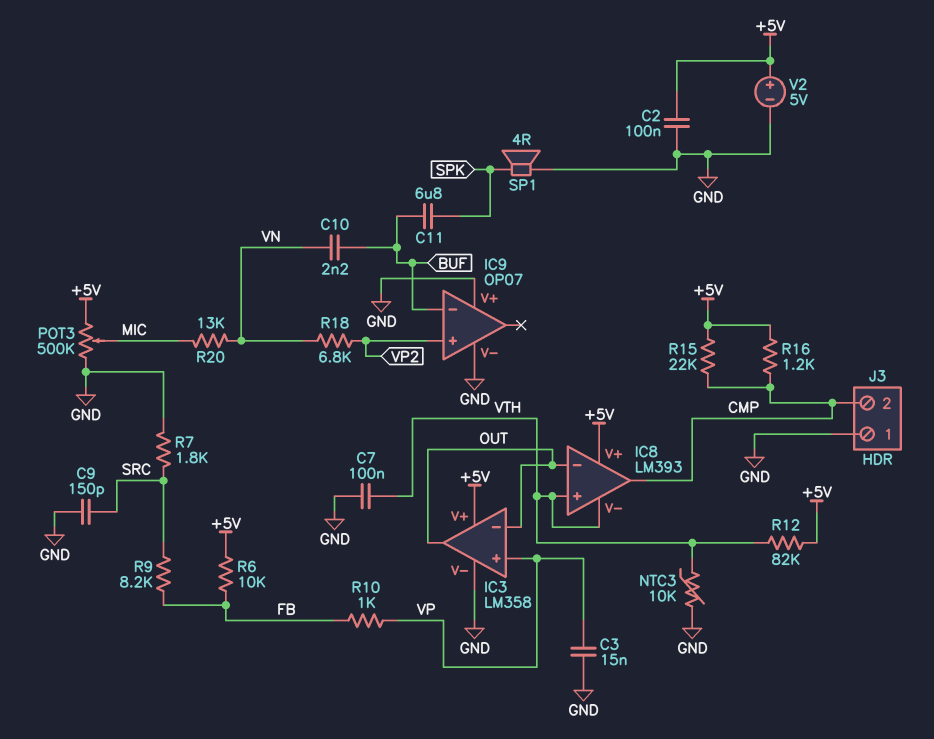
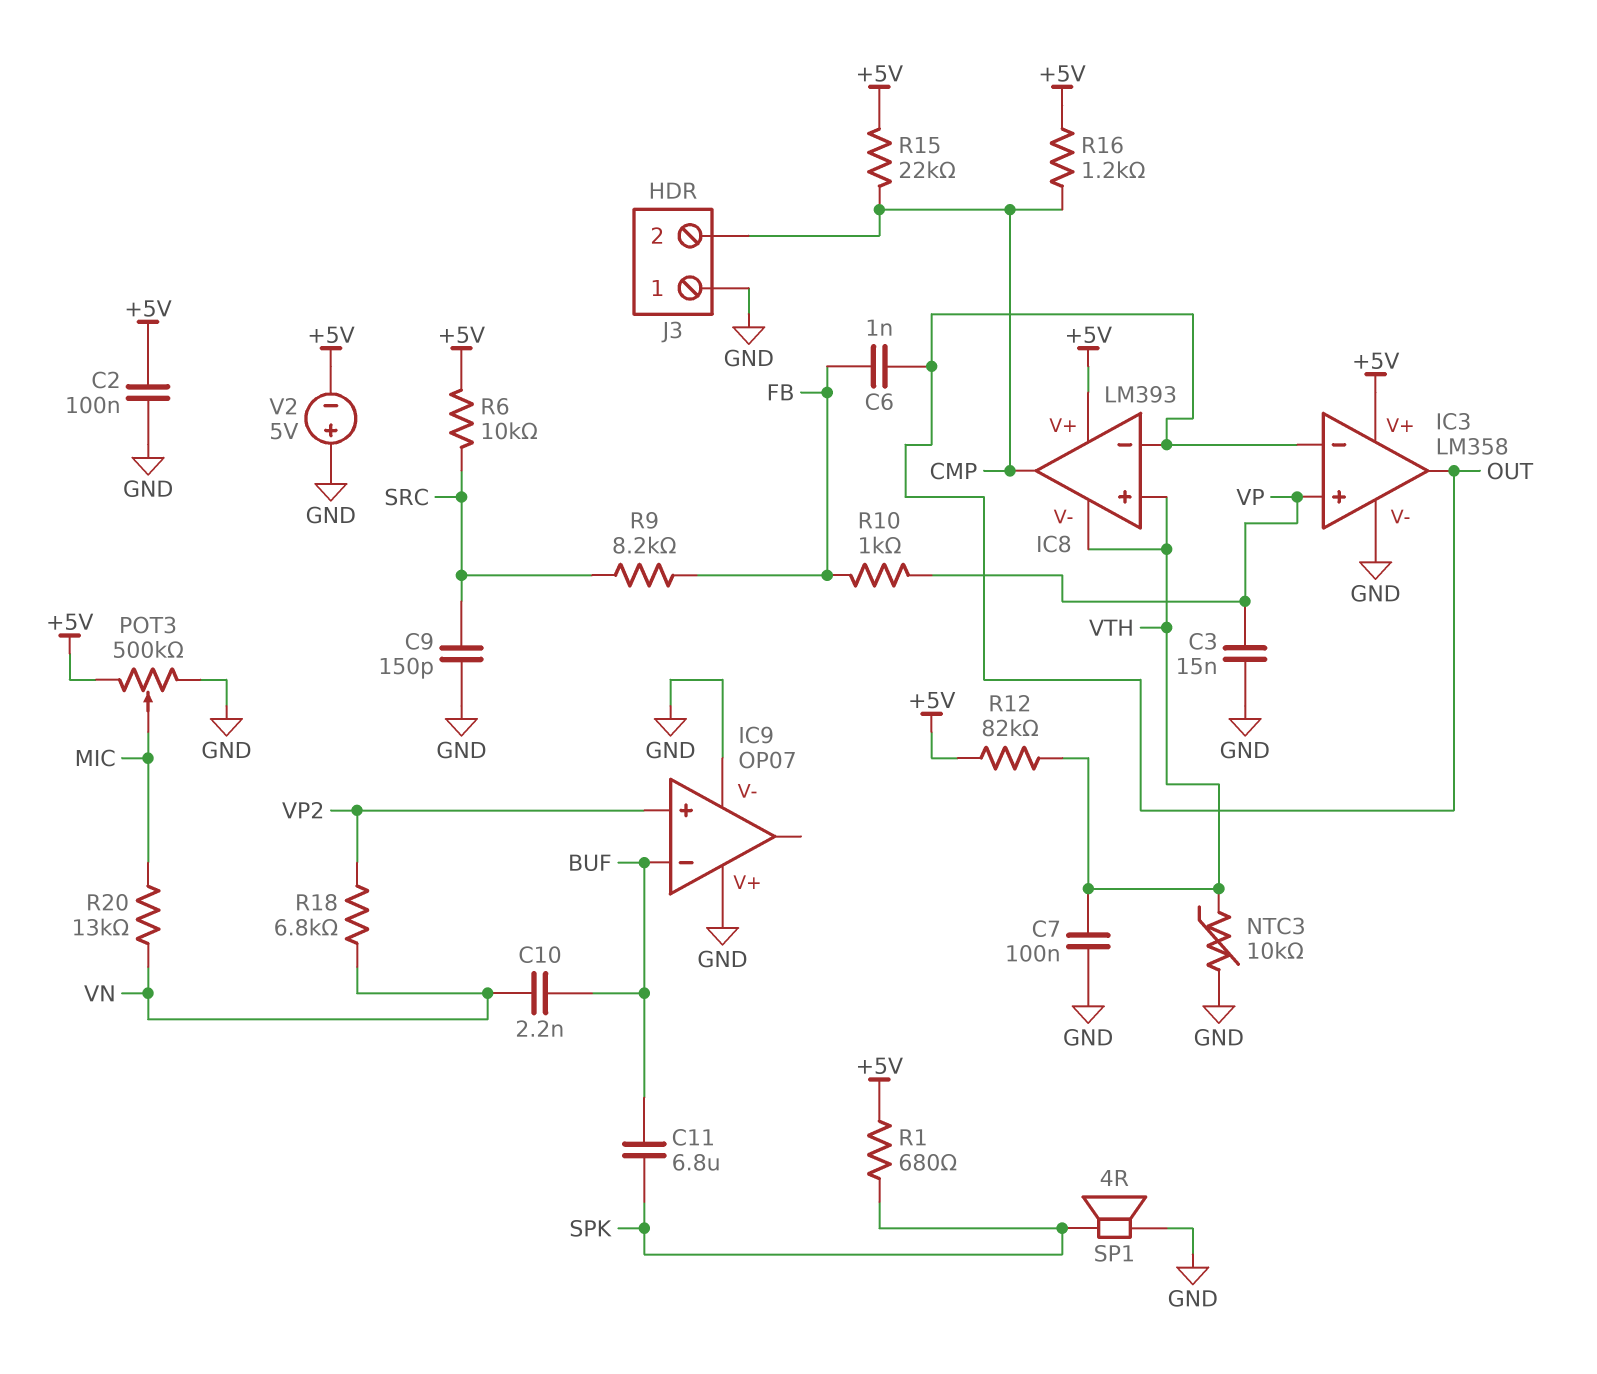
C6: none -> 1nF (FB, OUT)
R1: none -> 680 (+5V, SPK)
R6: 10k (+5V, FB) -> 10k (+5V, SRC)
R7: 1.8k (GND, SRC) -> none
V2: 5V (plus +5V, minus GND) -> 5V (plus GND, minus +5V)

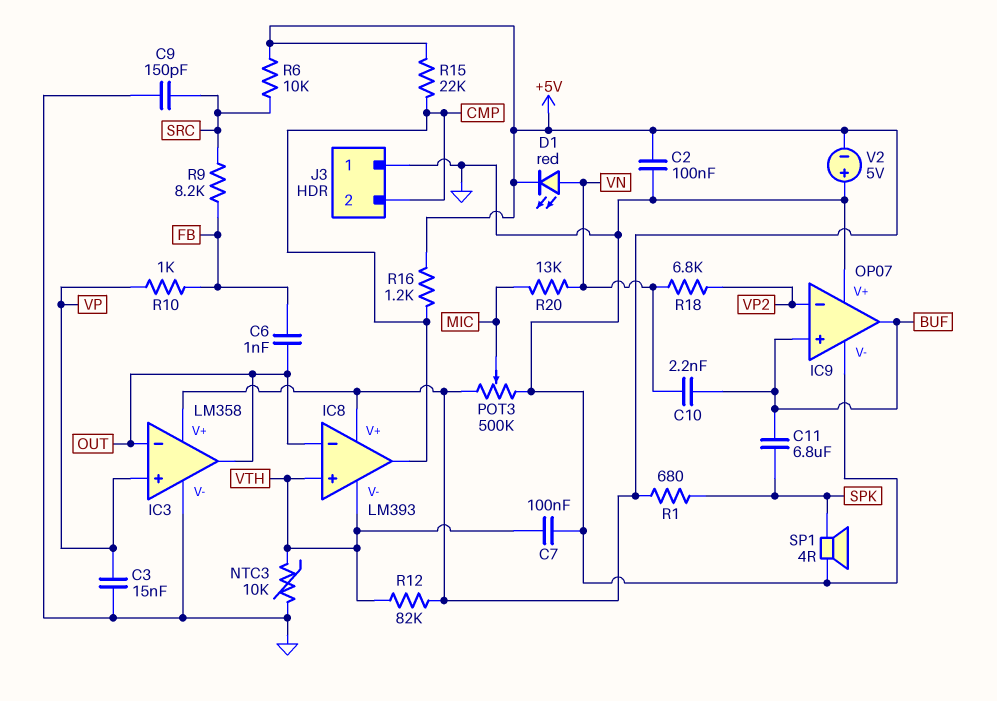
D1: none -> LED red (A VN, K +5V)
IC9 pin in+: VP2 -> BUF
IC9 pin in-: BUF -> VP2
IC9 pin out: none -> BUF

